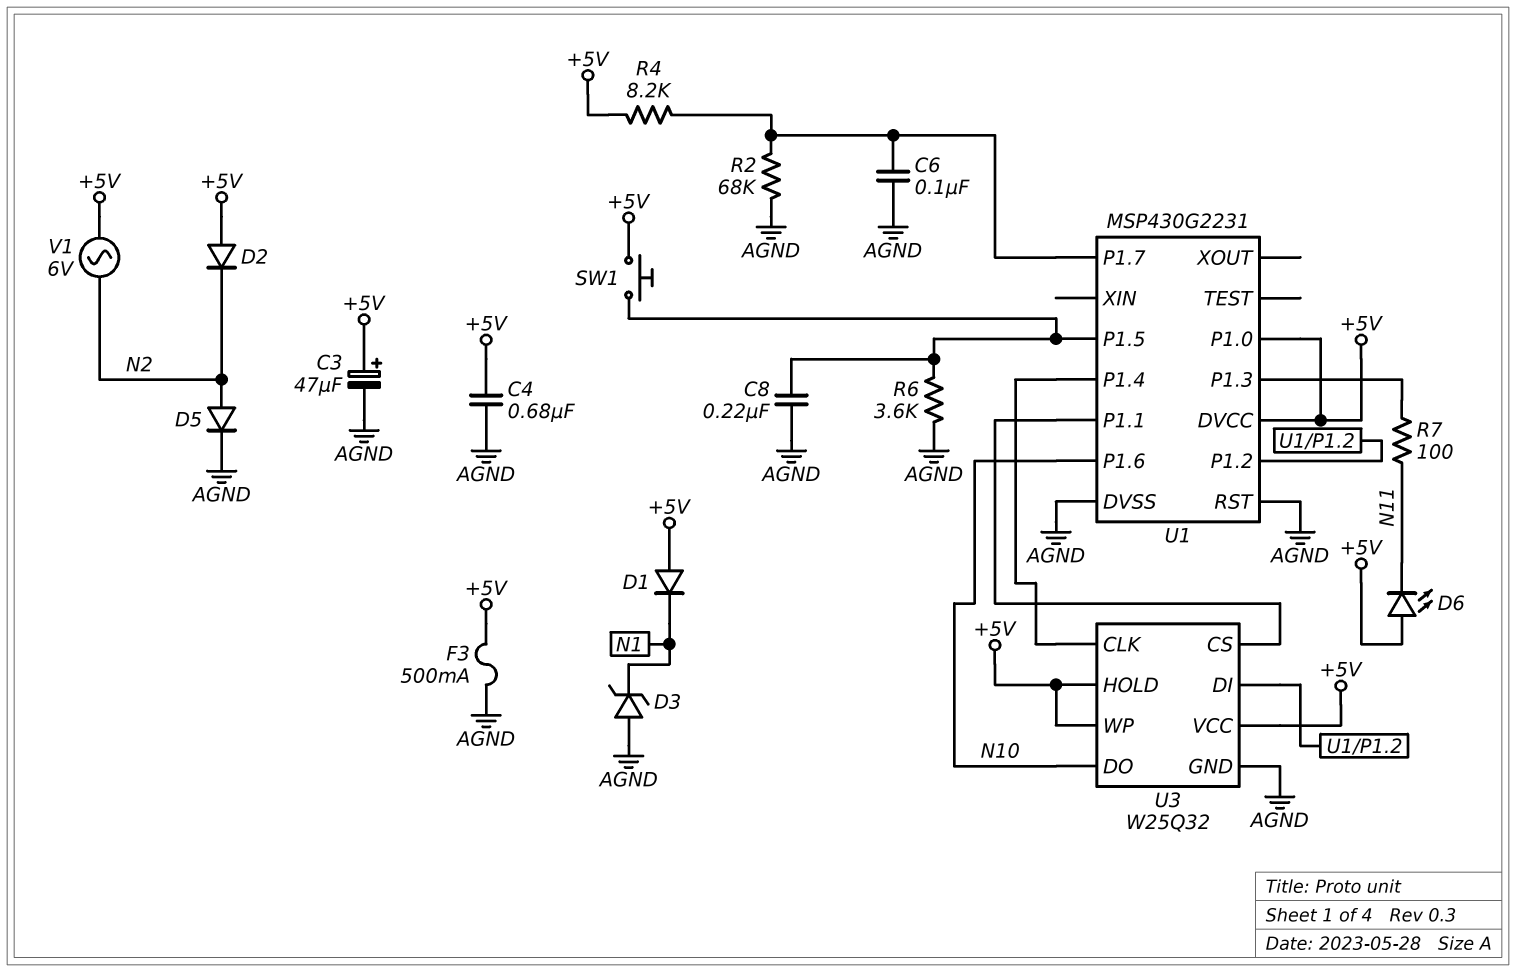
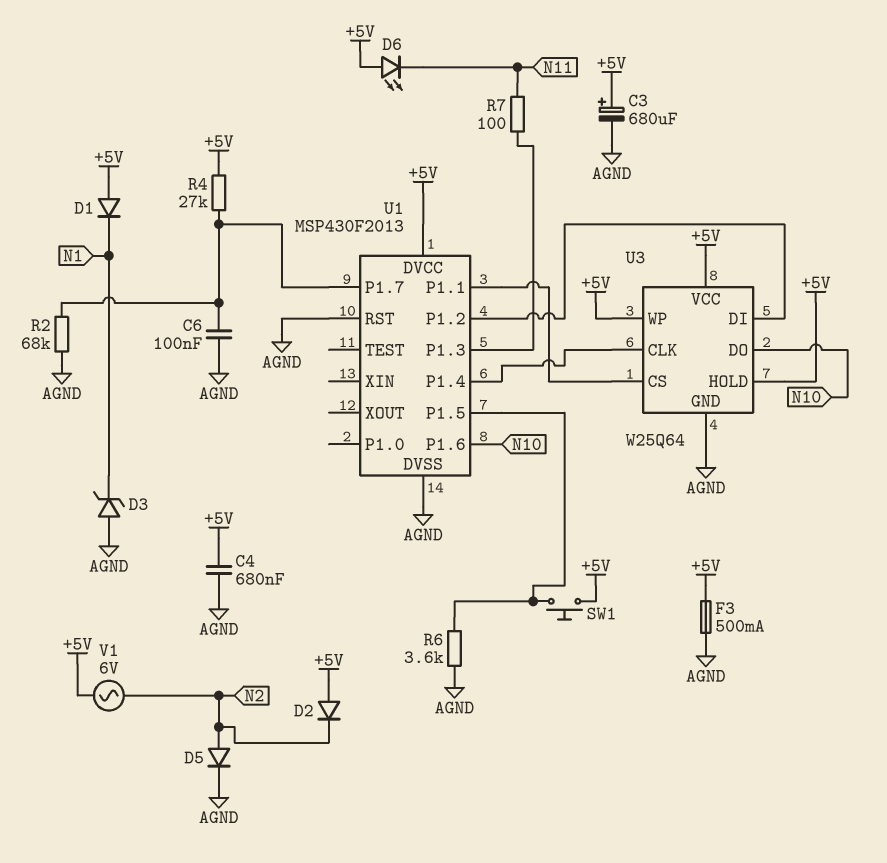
C3: 47uF (plus +5V, minus AGND) -> 680uF (plus +5V, minus AGND)
C8: 220nF (AGND, U1/P1.5) -> none
R4: 8.2k (+5V, U1/P1.7) -> 27k (+5V, U1/P1.7)
U1: MSP430G2231 -> MSP430F2013
U1 pin P1.0: +5V -> none
U3: W25Q32 -> W25Q64

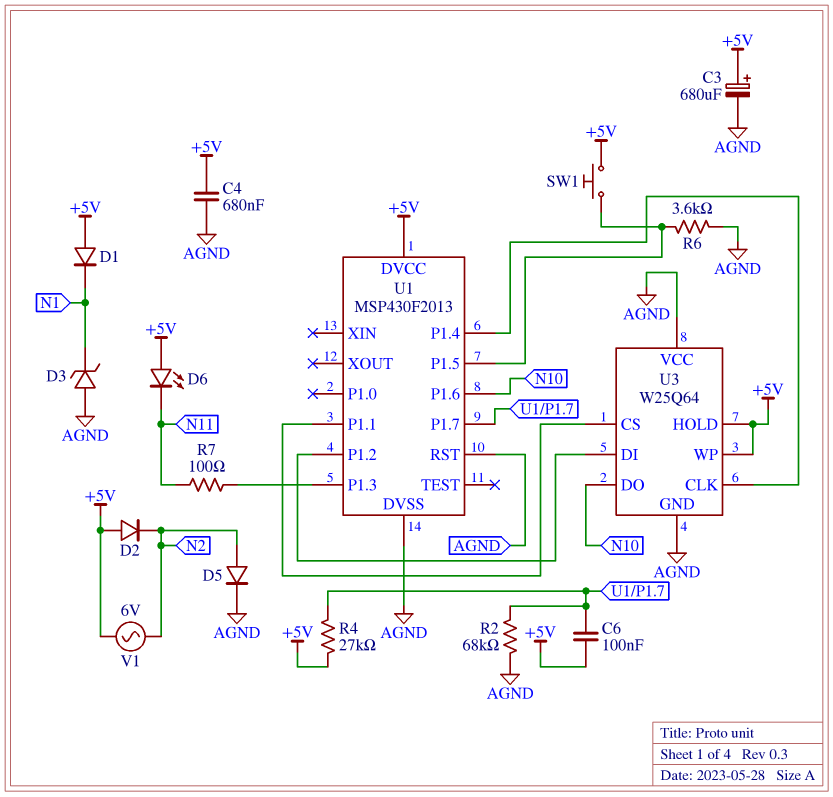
C6: 100nF (AGND, U1/P1.7) -> 100nF (+5V, U1/P1.7)
F3: 500mA (+5V, AGND) -> none
U3 pin VCC: +5V -> AGND

